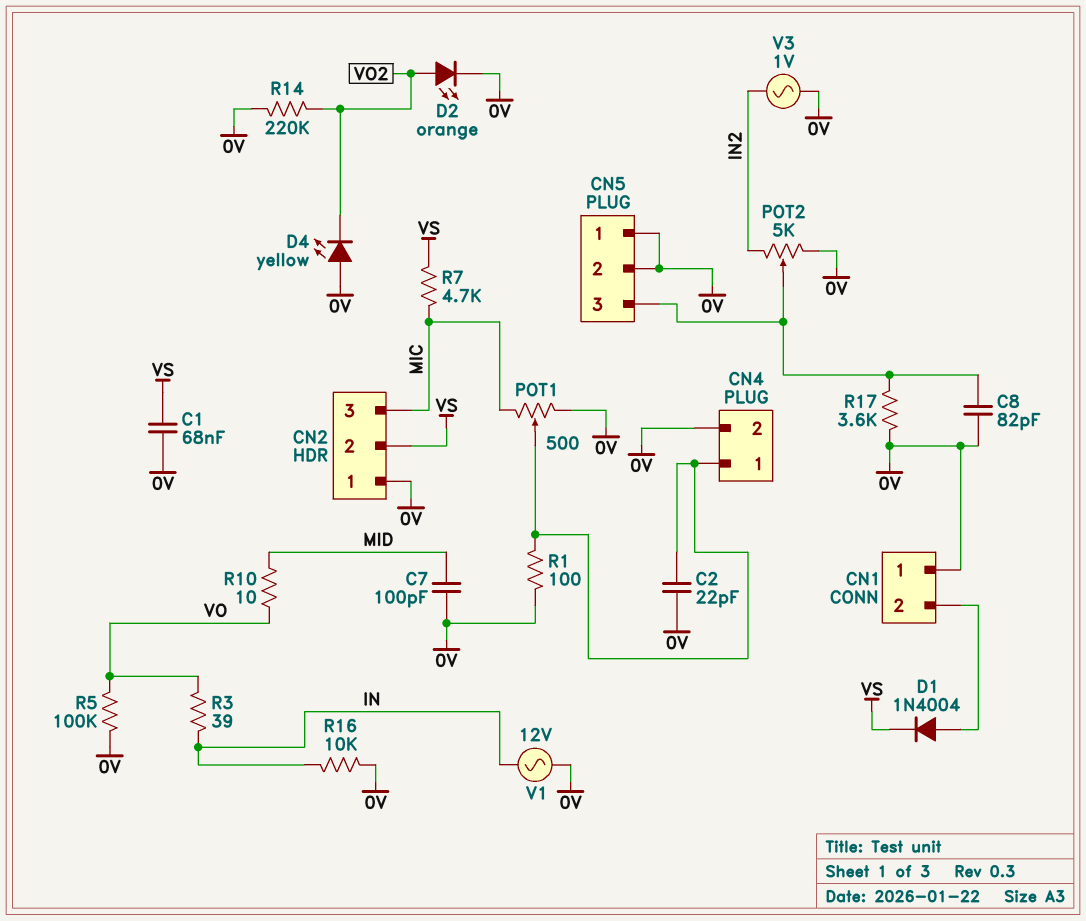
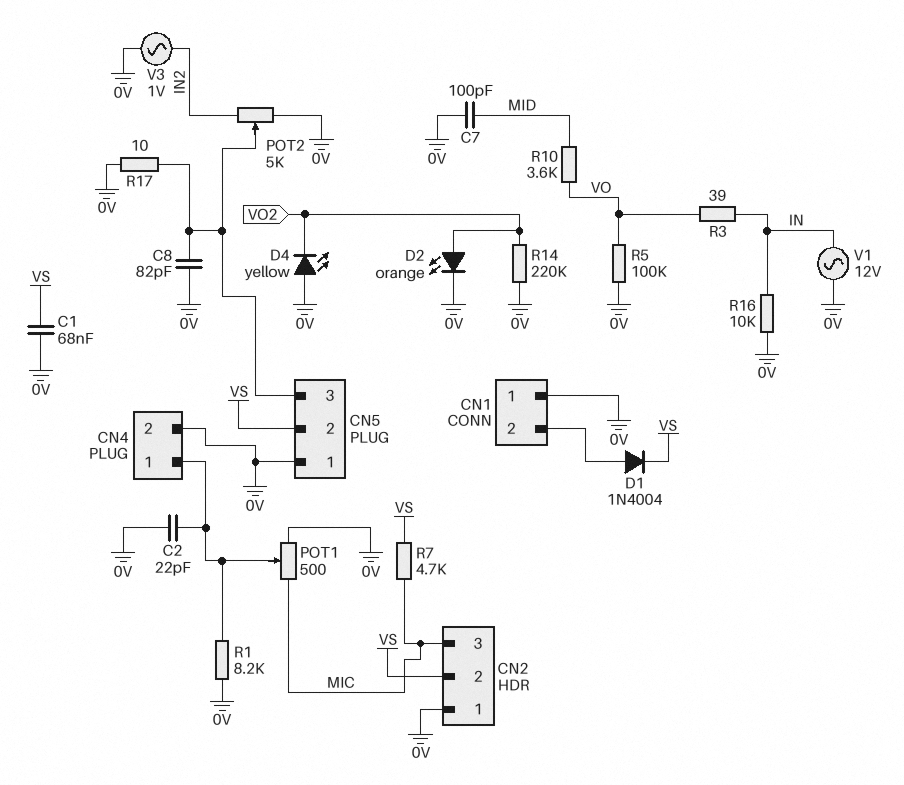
CN5 pin 2: 0V -> VS
R1: 100 (0V, CN4/1) -> 8.2k (0V, CN4/1)
R10: 10 (MID, VO) -> 3.6k (MID, VO)
R17: 3.6k (0V, CN5/3) -> 10 (0V, CN5/3)

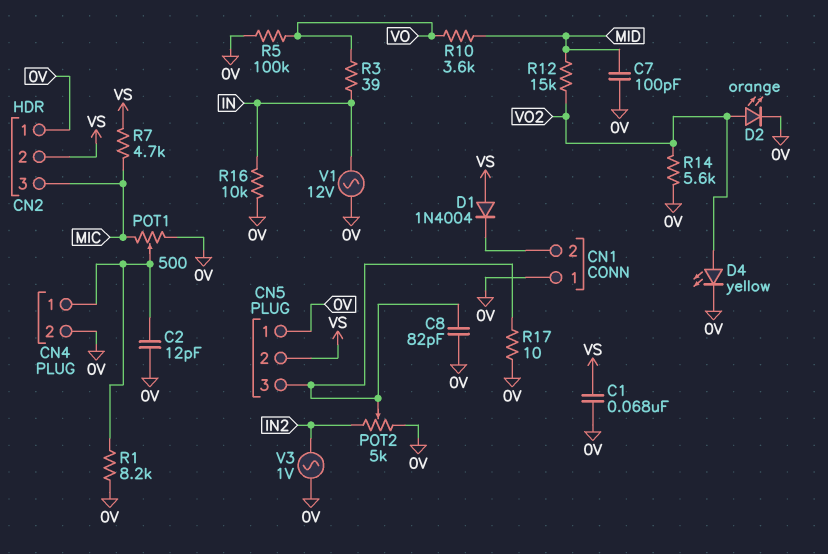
C2: 22pF (0V, CN4/1) -> 12pF (0V, CN4/1)
D1: diode 1N4004 (A CN1/2, K VS) -> diode 1N4004 (A VS, K CN1/2)
D4: LED yellow (A 0V, K VO2) -> LED yellow (A VO2, K 0V)
R12: none -> 15k (MID, VO2)
R14: 220k (0V, VO2) -> 5.6k (0V, VO2)

